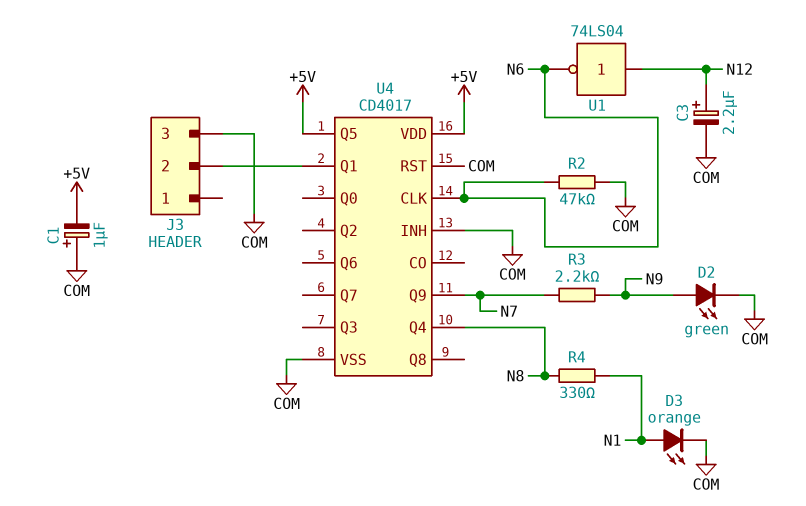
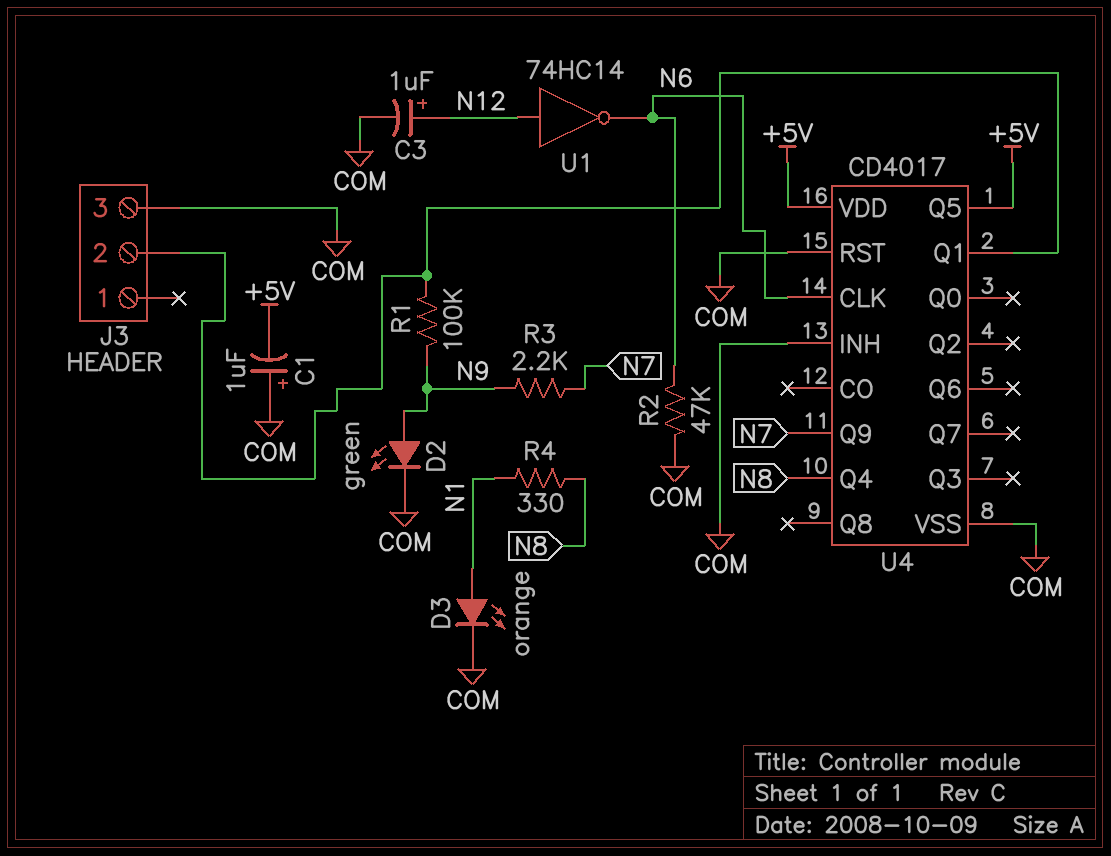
C3: 2.2uF (plus N12, minus COM) -> 1uF (plus N12, minus COM)
R1: none -> 100k (J3/2, N9)
U1: NOT 74LS04 (in N12, out N6) -> NOT 74HC14 (in N12, out N6)

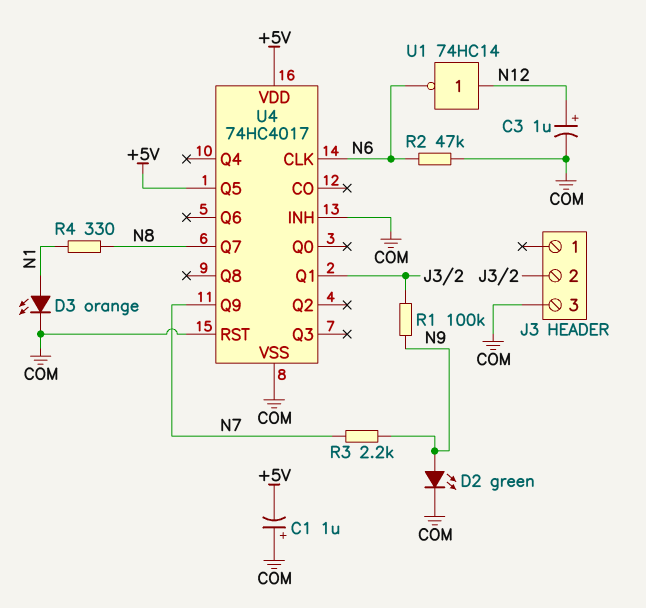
U4: CD4017 -> 74HC4017
U4 pin Q4: N8 -> none
U4 pin Q7: none -> N8

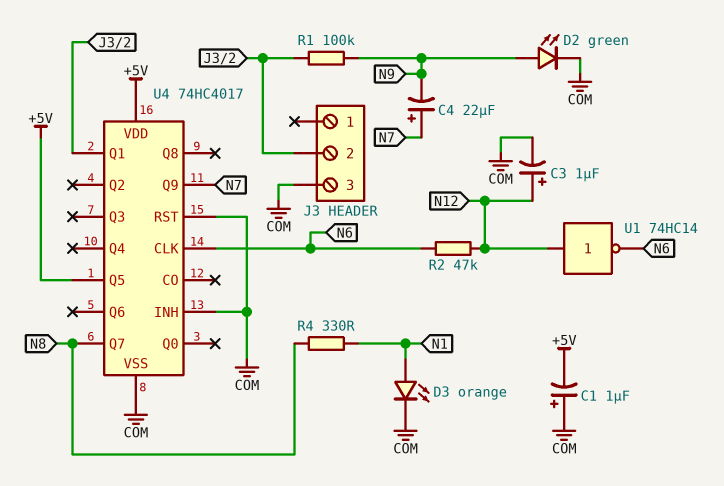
C4: none -> 22uF (plus N7, minus N9)
R2: 47k (COM, N6) -> 47k (N6, N12)
R3: 2.2k (N7, N9) -> none

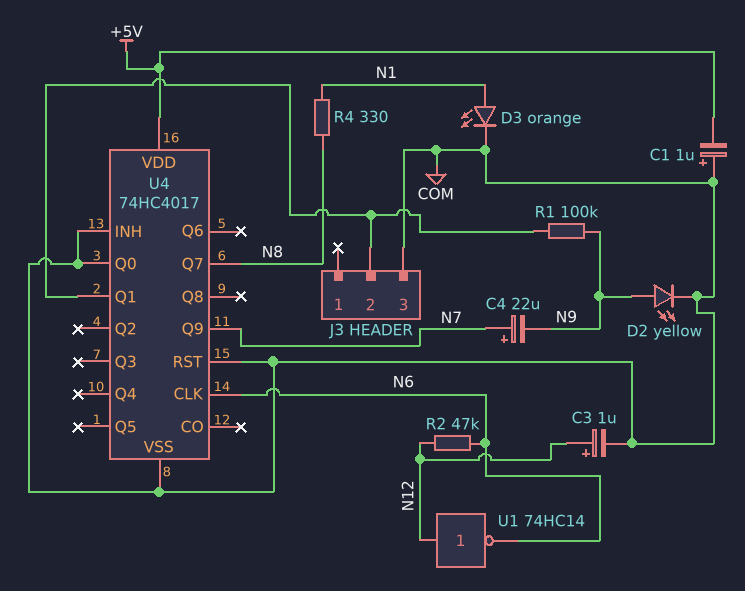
D2: LED green (A N9, K COM) -> LED yellow (A N9, K COM)
U4 pin Q0: none -> COM
U4 pin Q5: +5V -> none

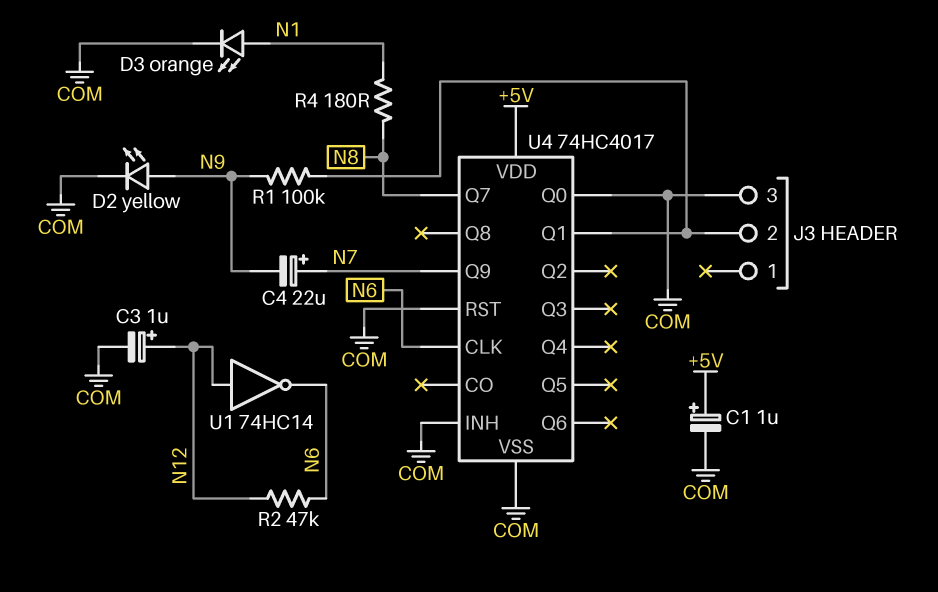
C1: 1uF (plus COM, minus +5V) -> 1uF (plus +5V, minus COM)
R4: 330 (N1, N8) -> 180 (N1, N8)

